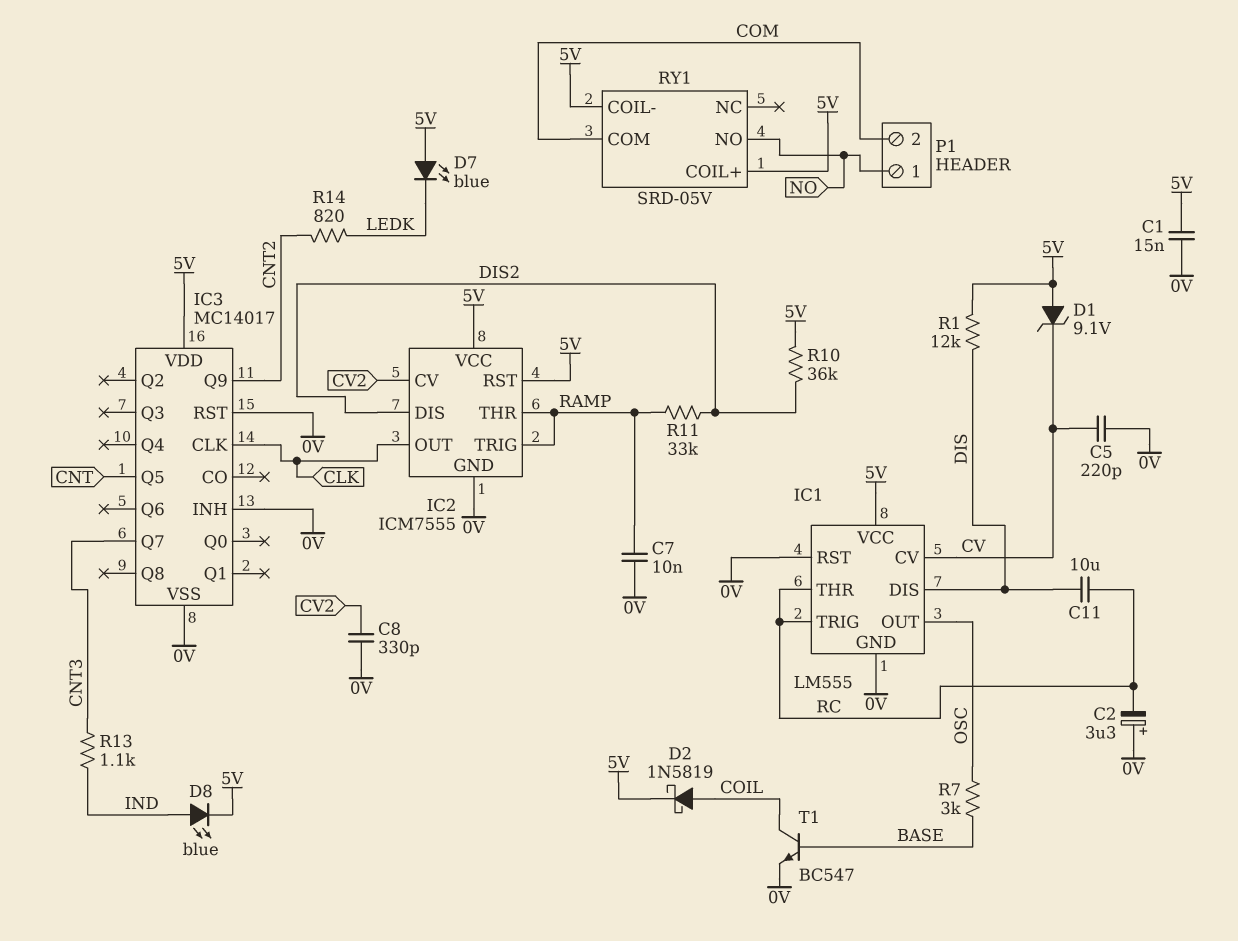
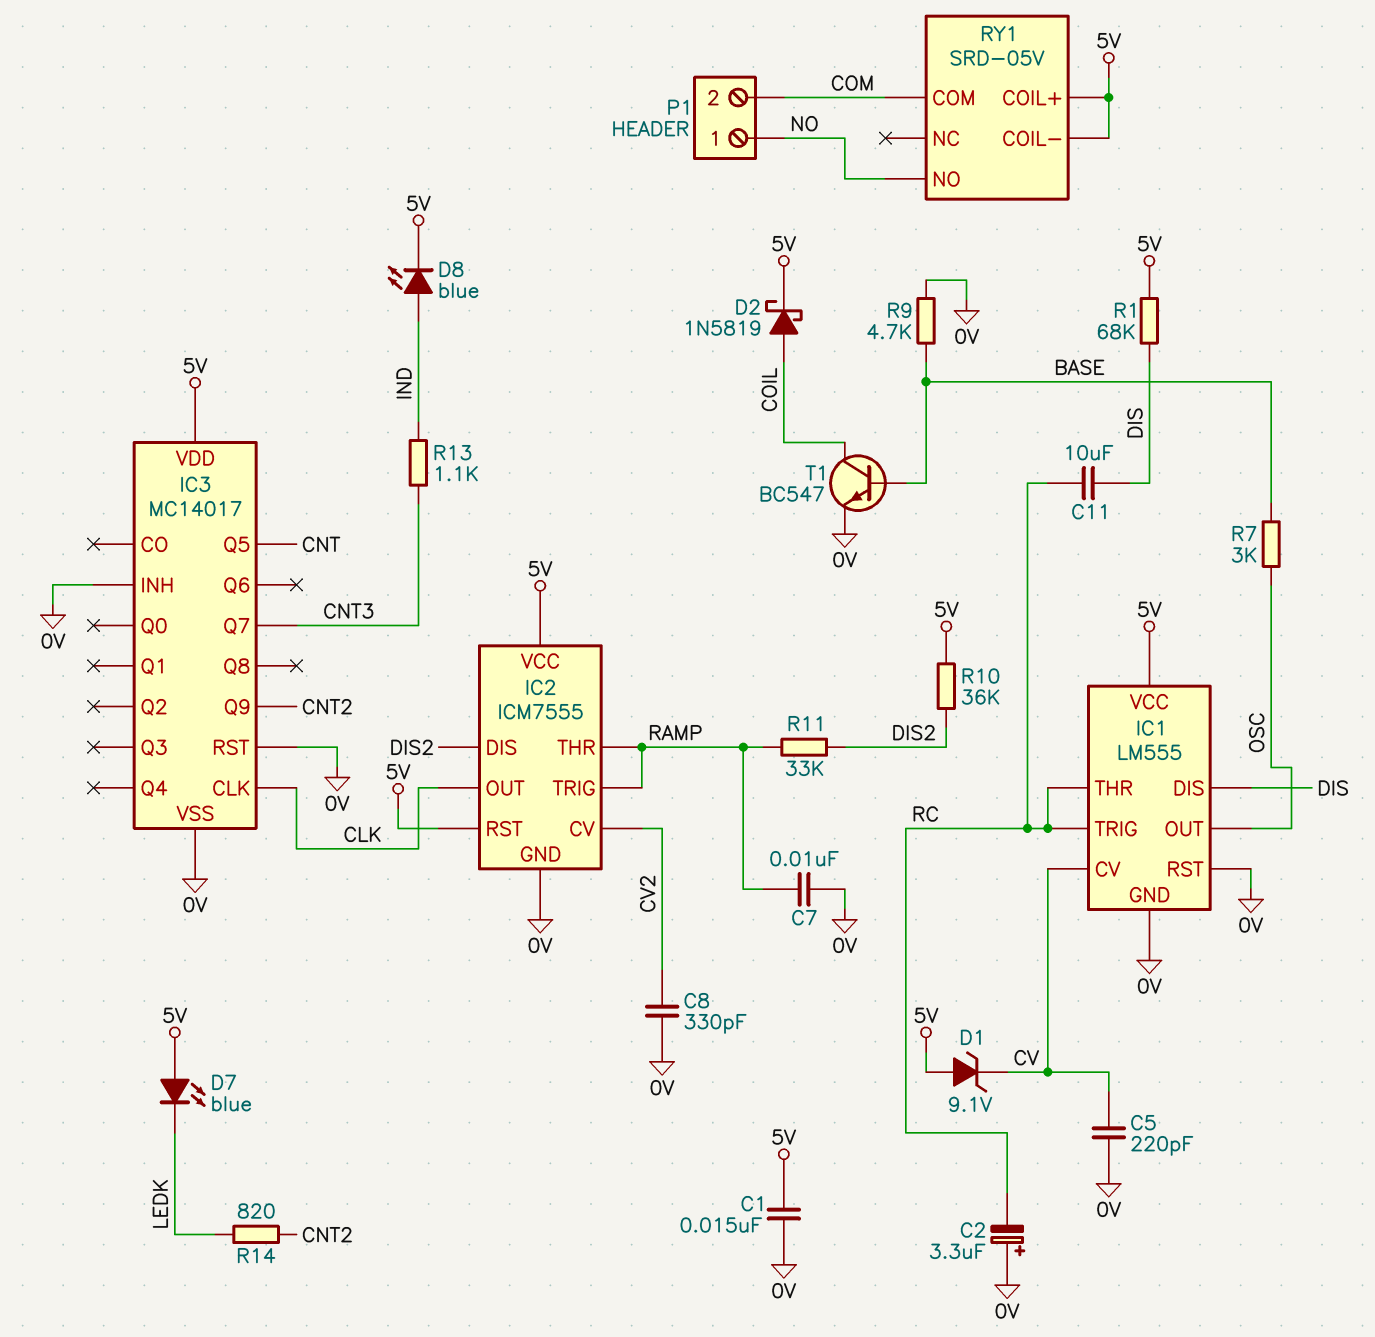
R1: 12k (5V, DIS) -> 68k (5V, DIS)
R9: none -> 4.7k (0V, BASE)

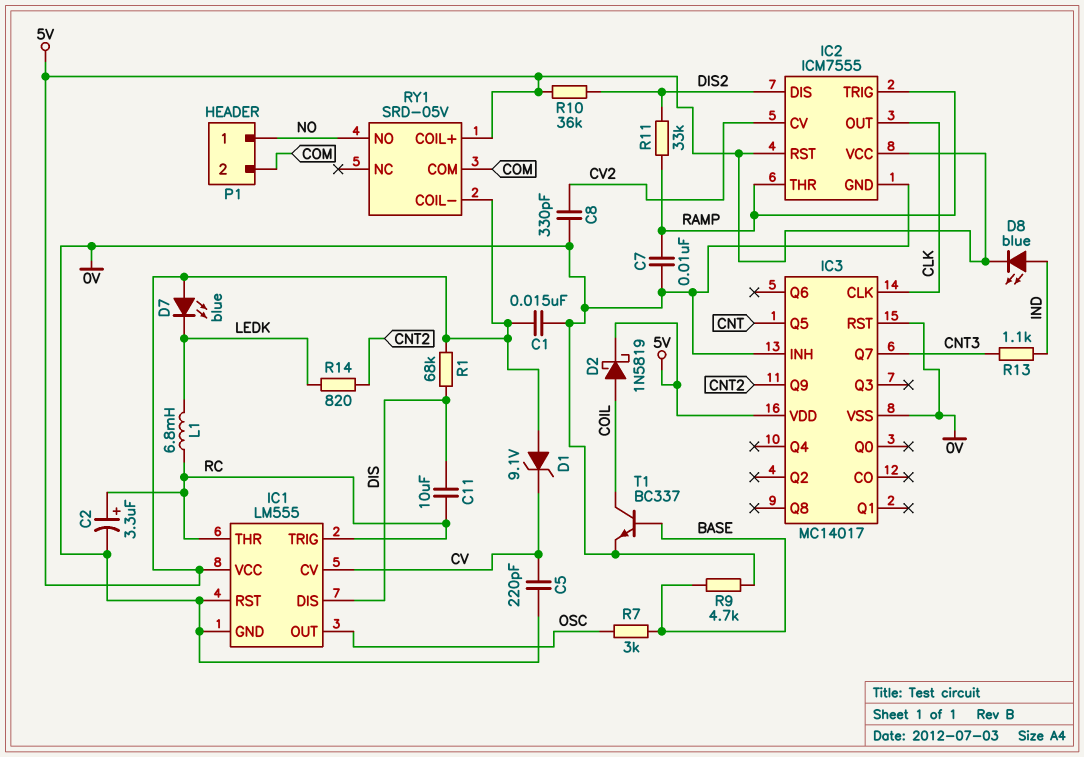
C2: 3.3uF (plus 0V, minus RC) -> 3.3uF (plus RC, minus 0V)
L1: none -> 6.8mH (LEDK, RC)
T1: NPN BC547 (B BASE, C COIL, E 0V) -> NPN BC337 (B BASE, C COIL, E 0V)

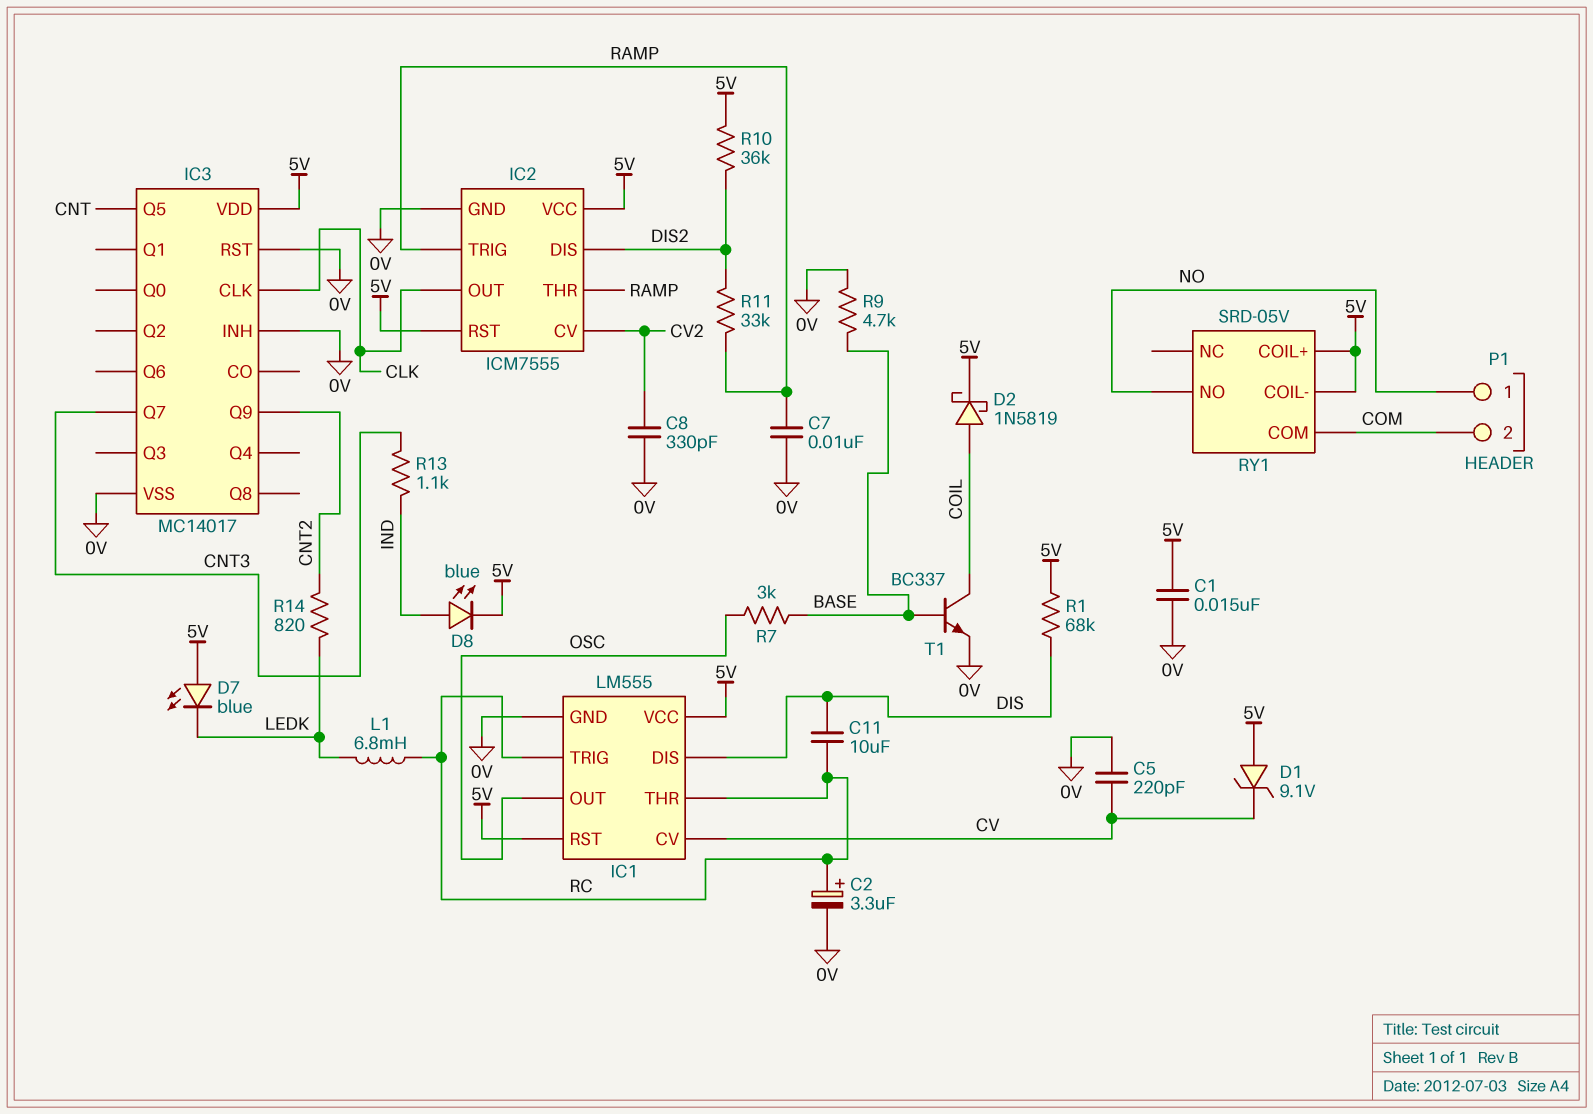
IC1 pin RST: 0V -> 5V

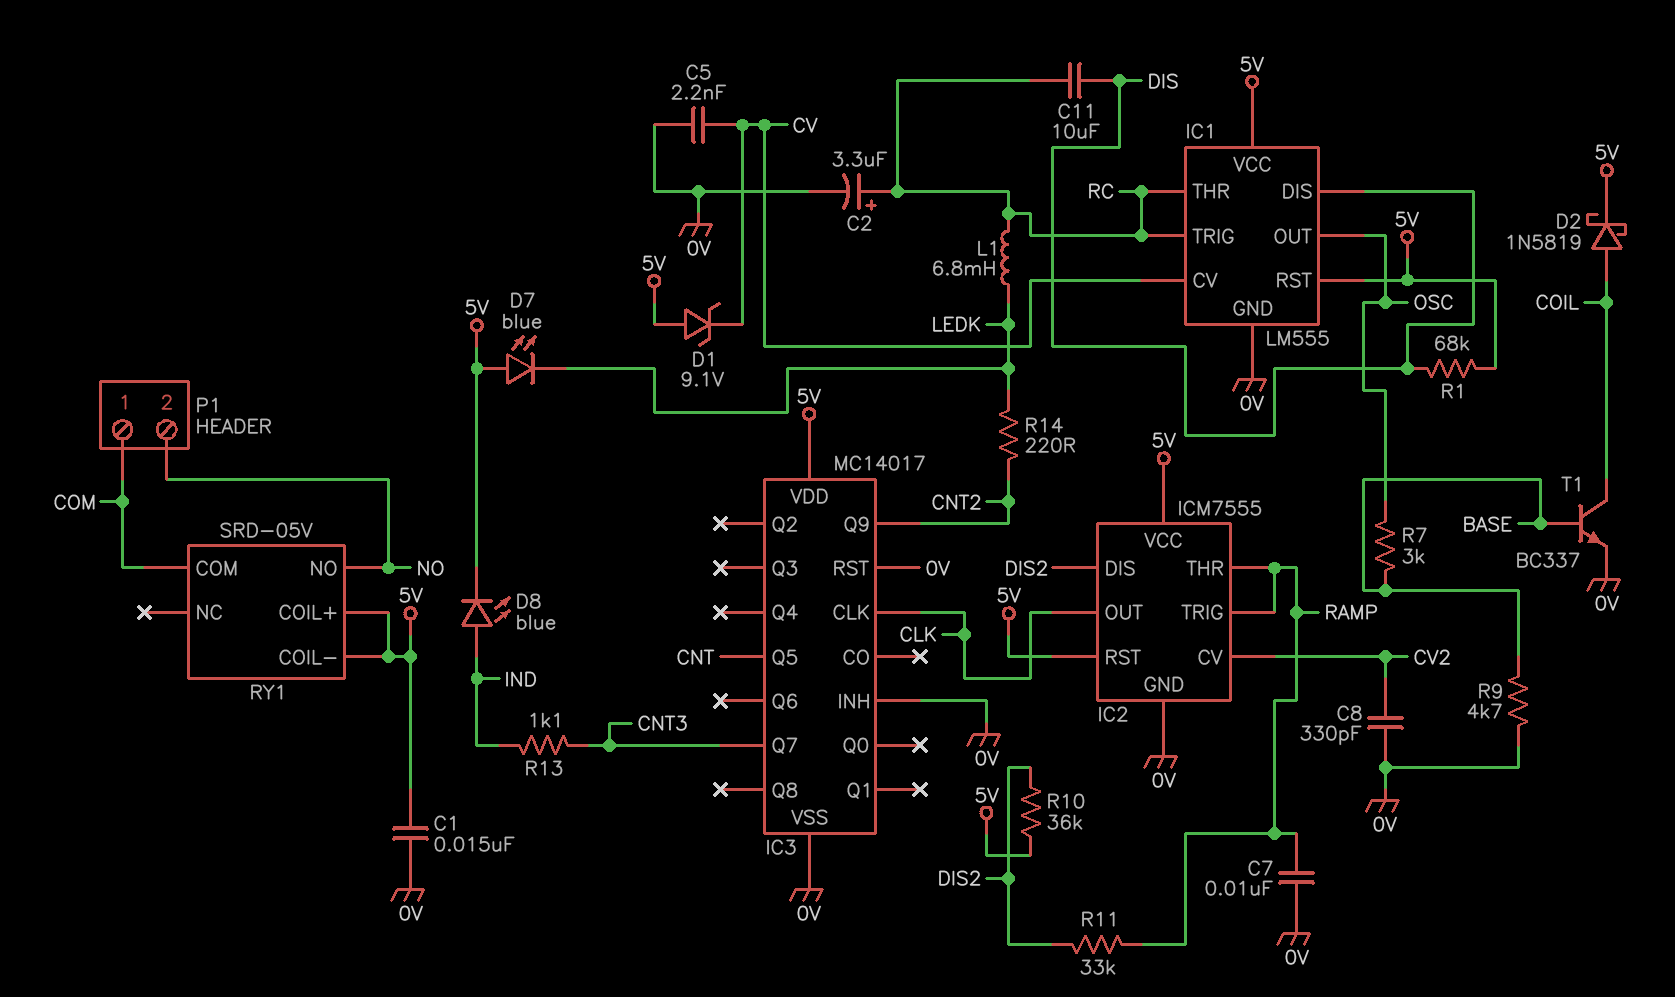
C5: 220pF (0V, CV) -> 2.2nF (0V, CV)
P1 pin 1: NO -> COM
P1 pin 2: COM -> NO
R14: 820 (CNT2, LEDK) -> 220 (CNT2, LEDK)

